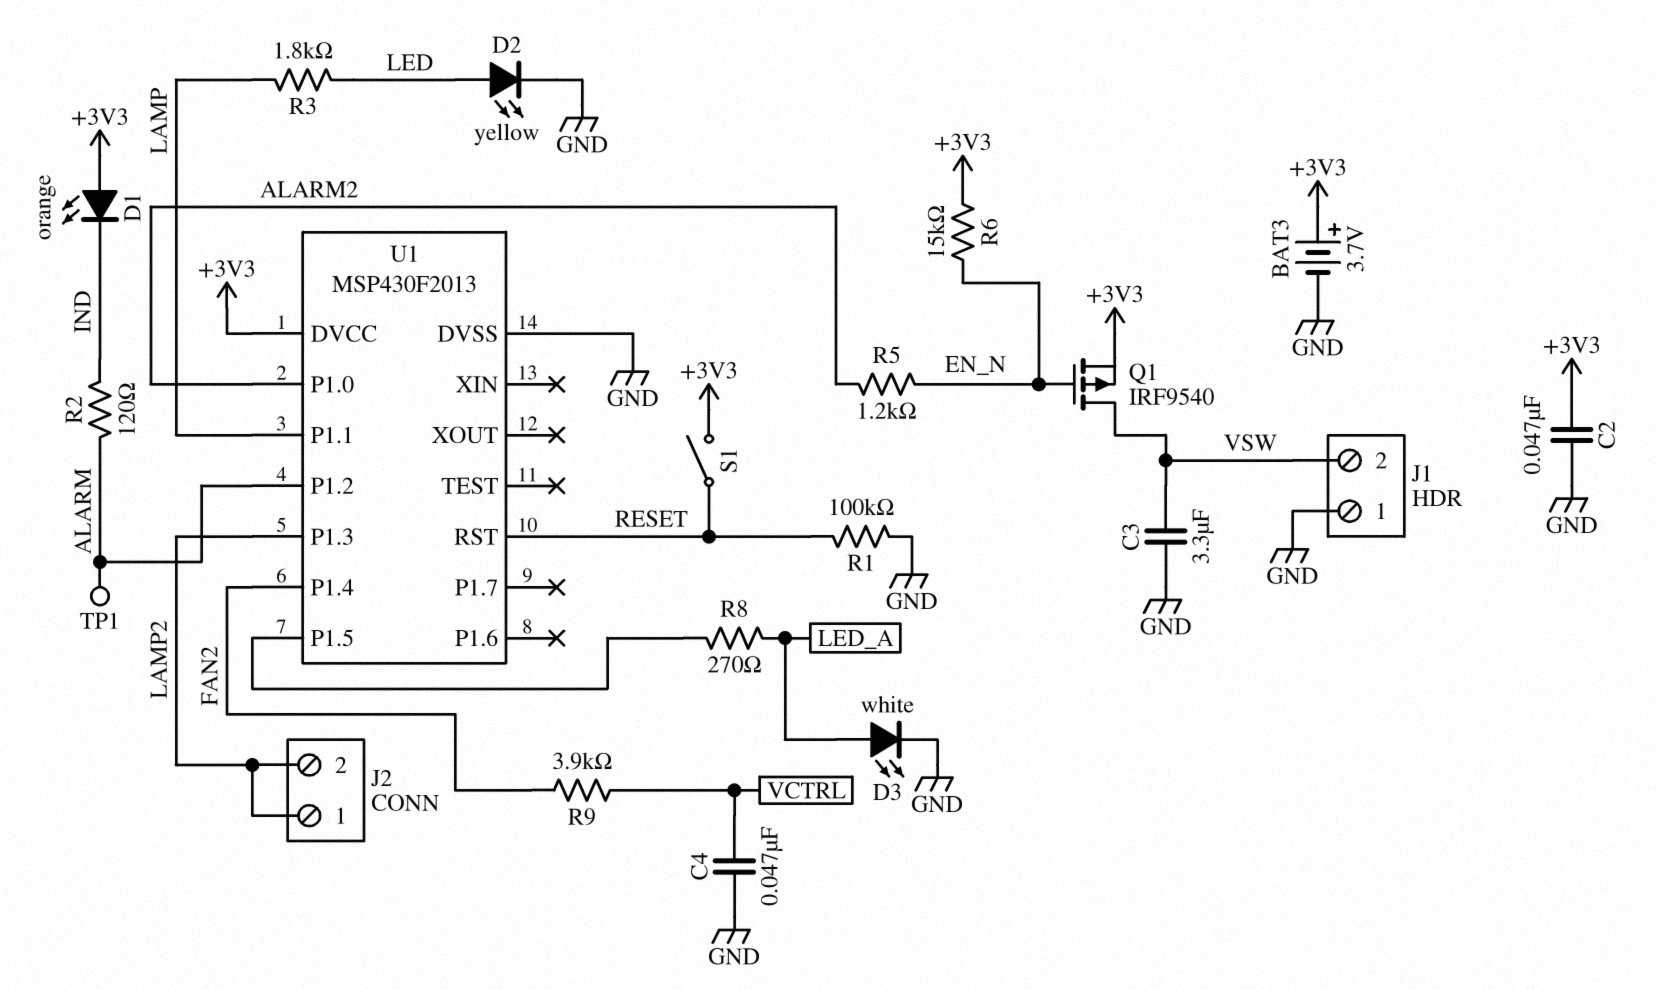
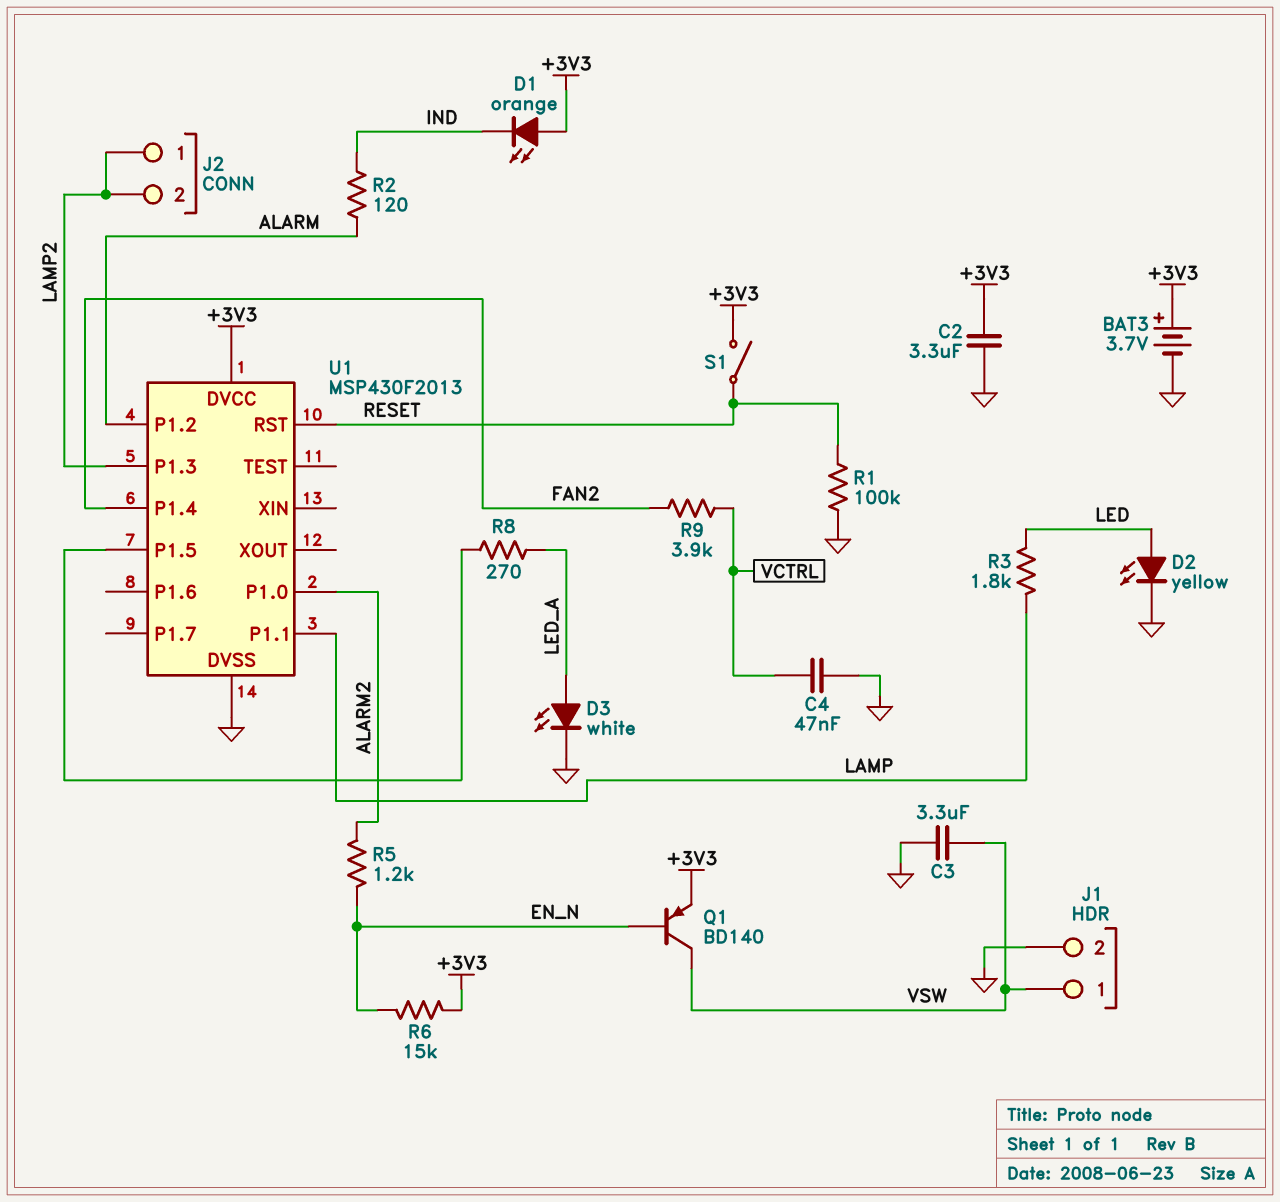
C2: 47nF (+3V3, GND) -> 3.3uF (+3V3, GND)
J1 pin 1: GND -> VSW
J1 pin 2: VSW -> GND
Q1: PMOS IRF9540 (G EN_N, D VSW, S +3V3) -> PNP BD140 (B EN_N, C VSW, E +3V3)
TP1: test point (ALARM) -> none

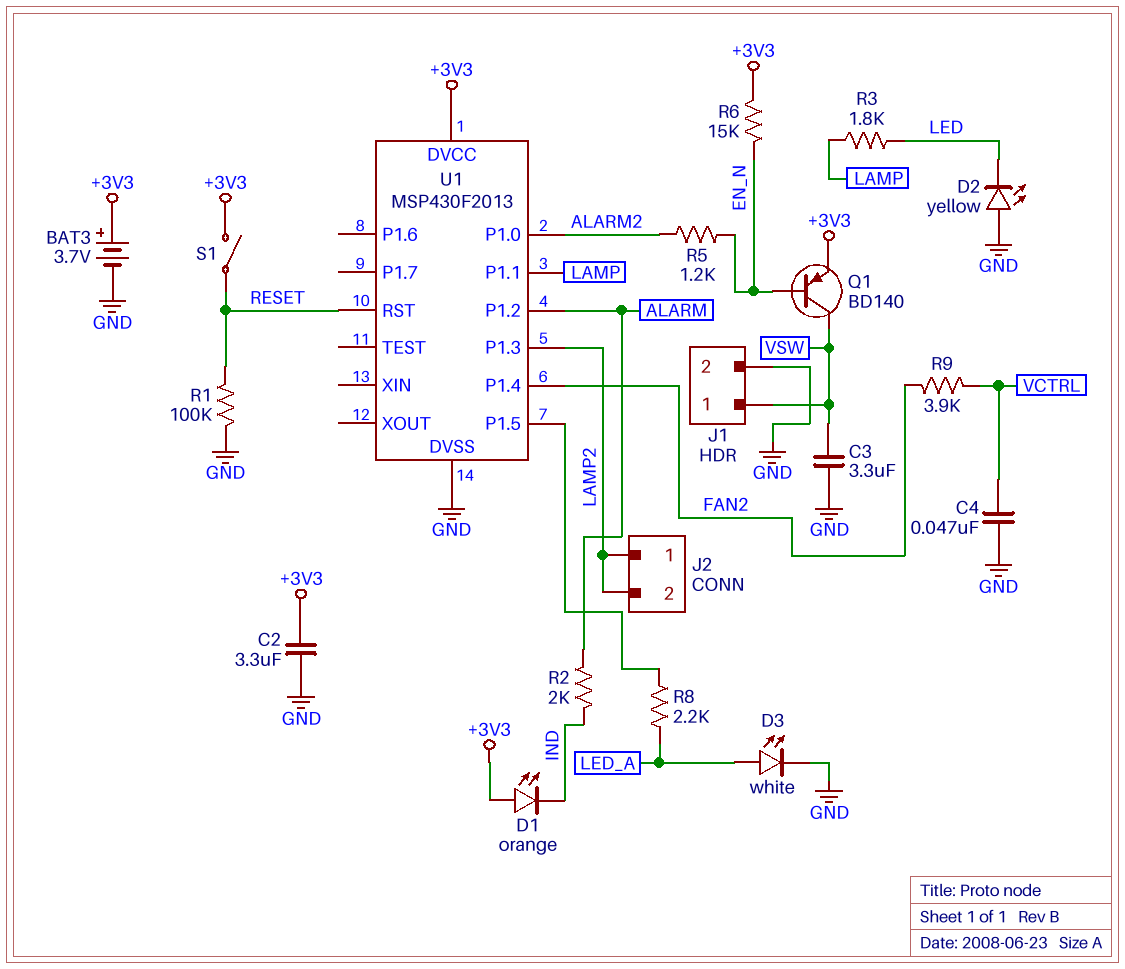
D2: LED yellow (A LED, K GND) -> LED yellow (A GND, K LED)
R2: 120 (ALARM, IND) -> 2k (ALARM, IND)
R8: 270 (LED_A, U1/P1.5) -> 2.2k (LED_A, U1/P1.5)

